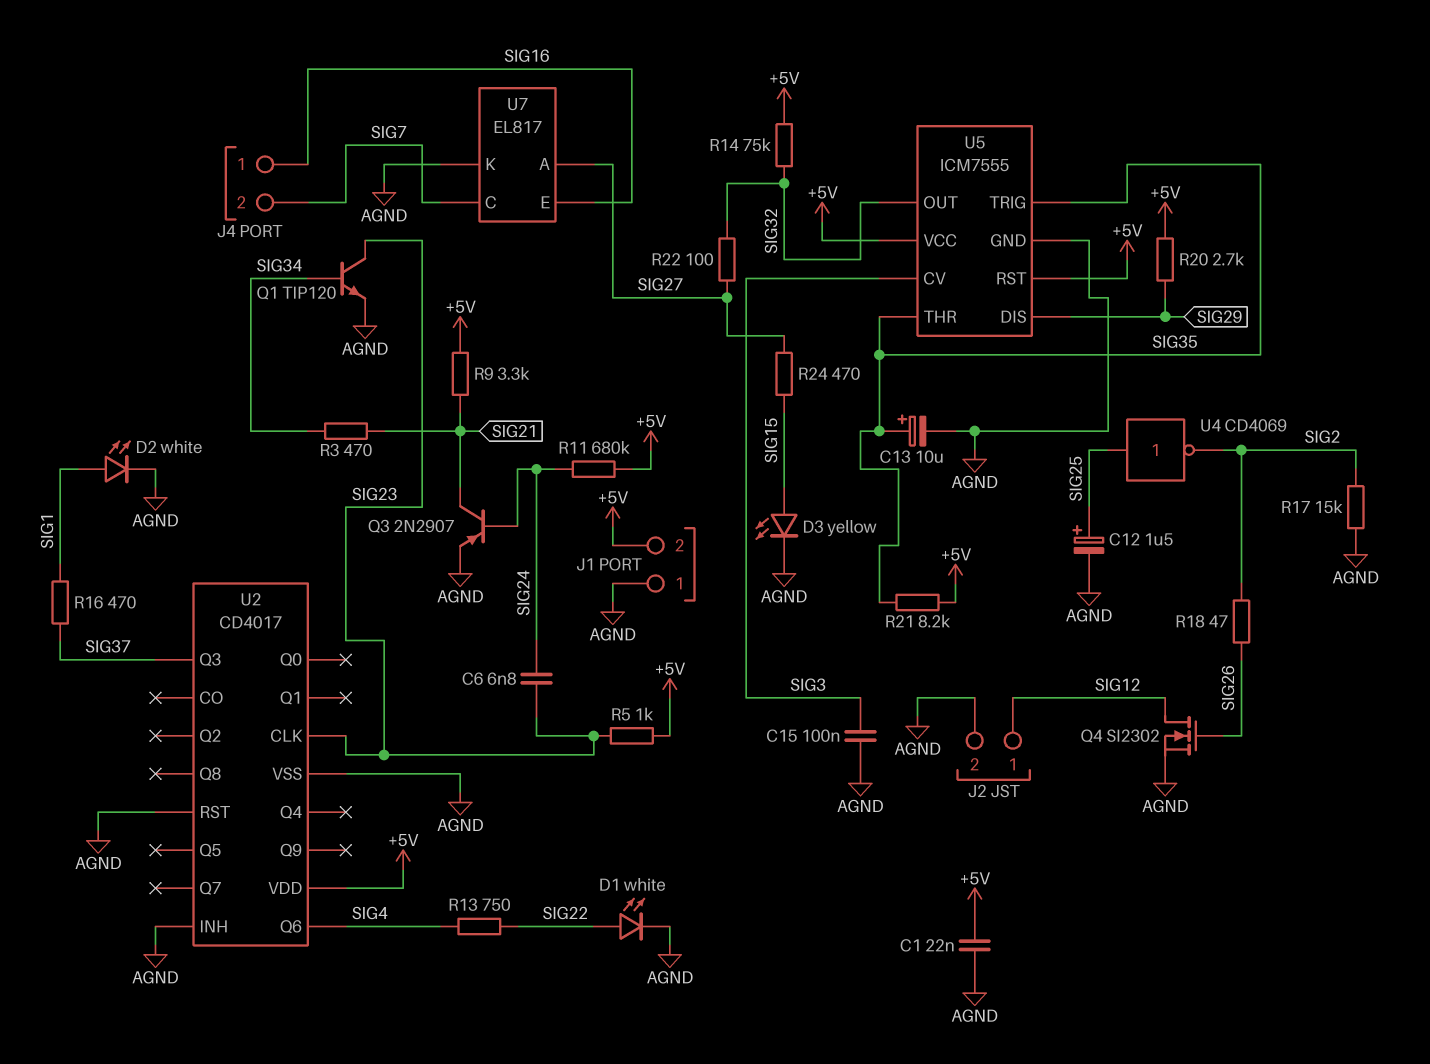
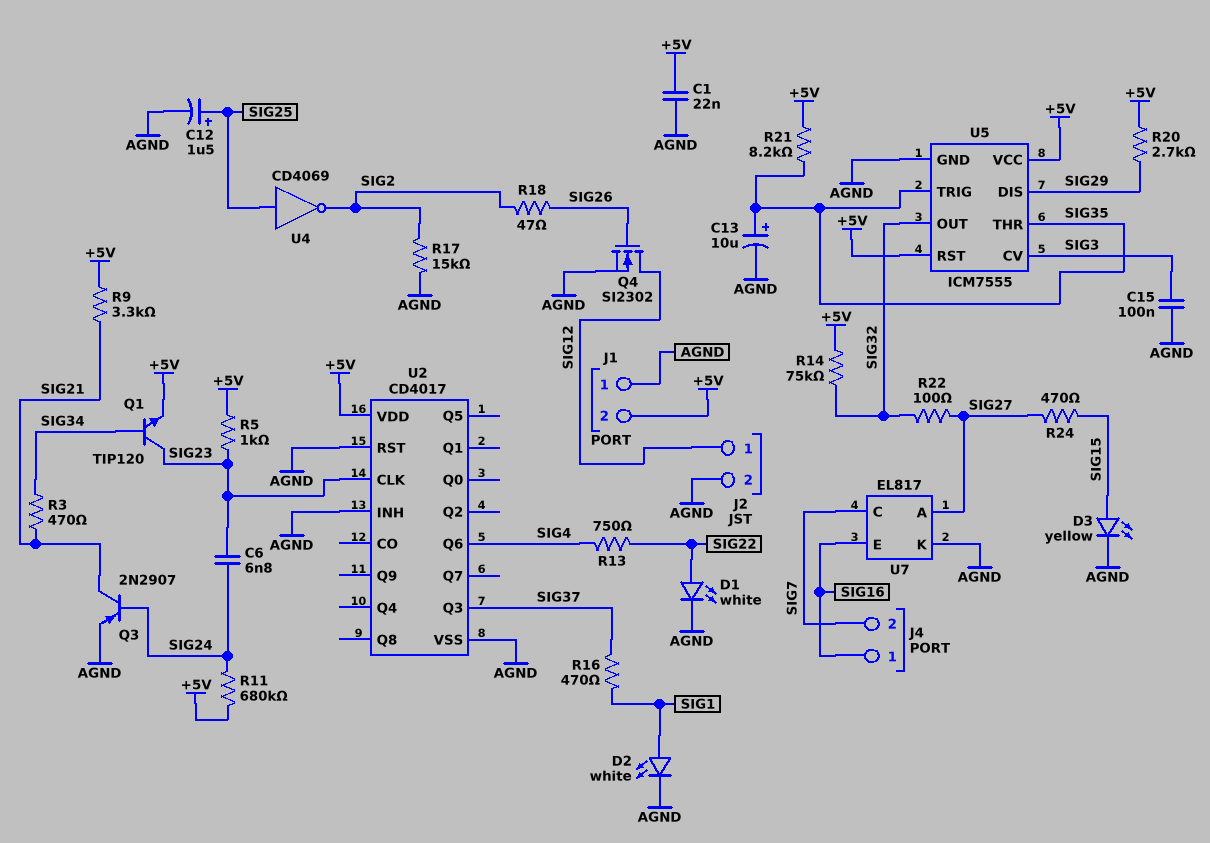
Q1: NPN TIP120 (B SIG34, C SIG23, E AGND) -> NPN TIP120 (B SIG34, C SIG23, E +5V)

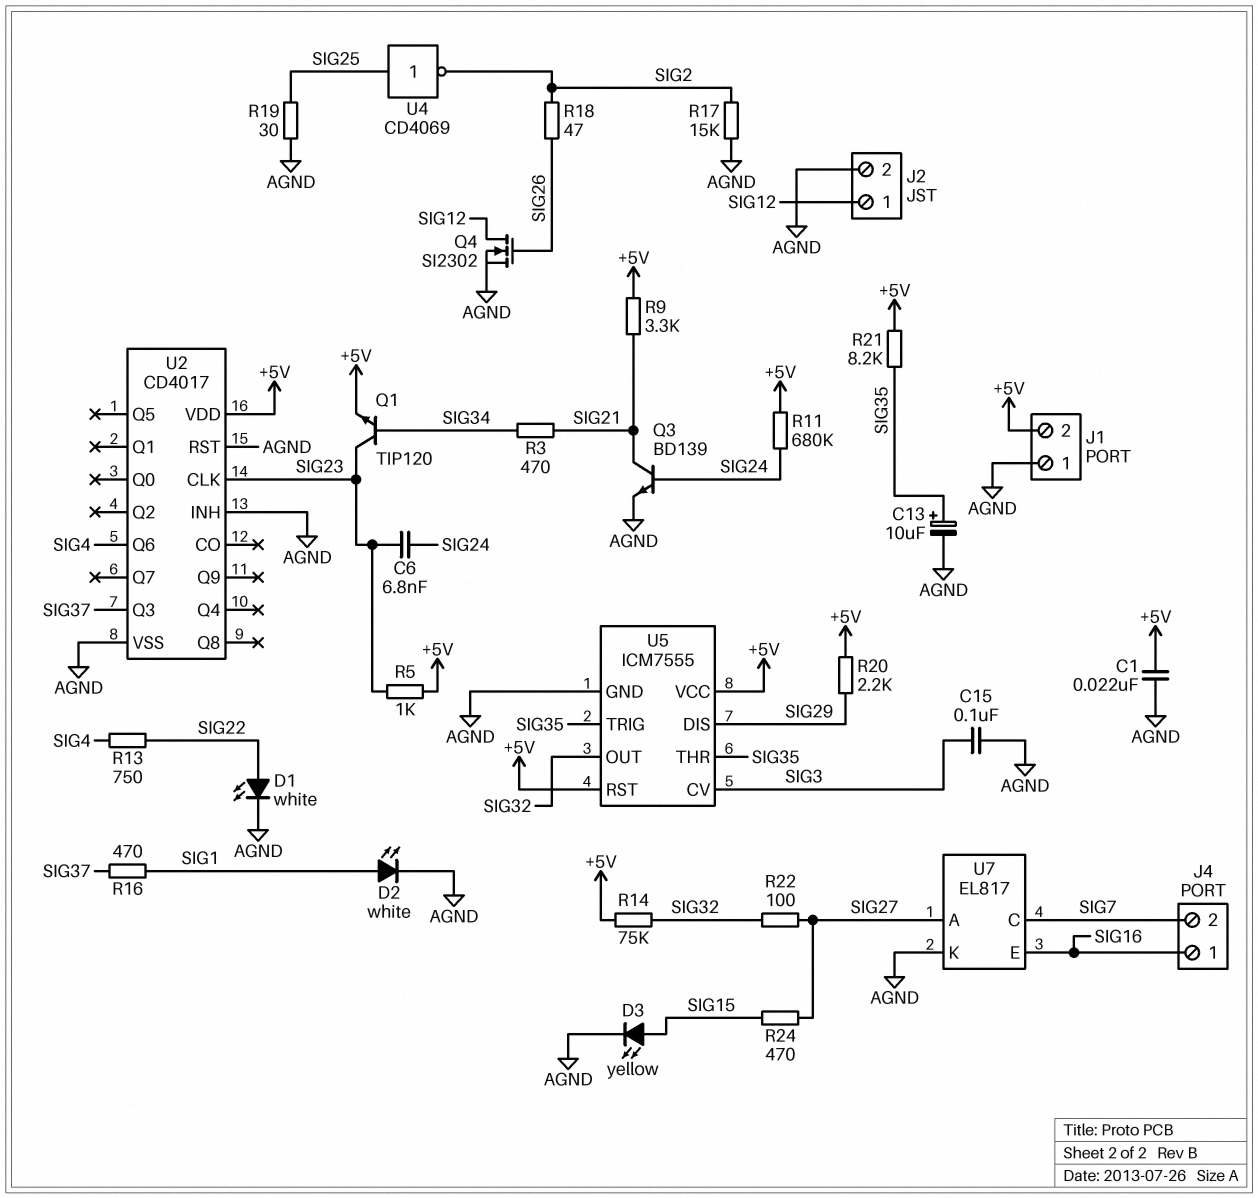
C12: 1.5uF (plus SIG25, minus AGND) -> none
Q3: PNP 2N2907 (B SIG24, C SIG21, E AGND) -> NPN BD139 (B SIG24, C SIG21, E AGND)
R19: none -> 30 (AGND, SIG25)
R20: 2.7k (+5V, SIG29) -> 2.2k (+5V, SIG29)

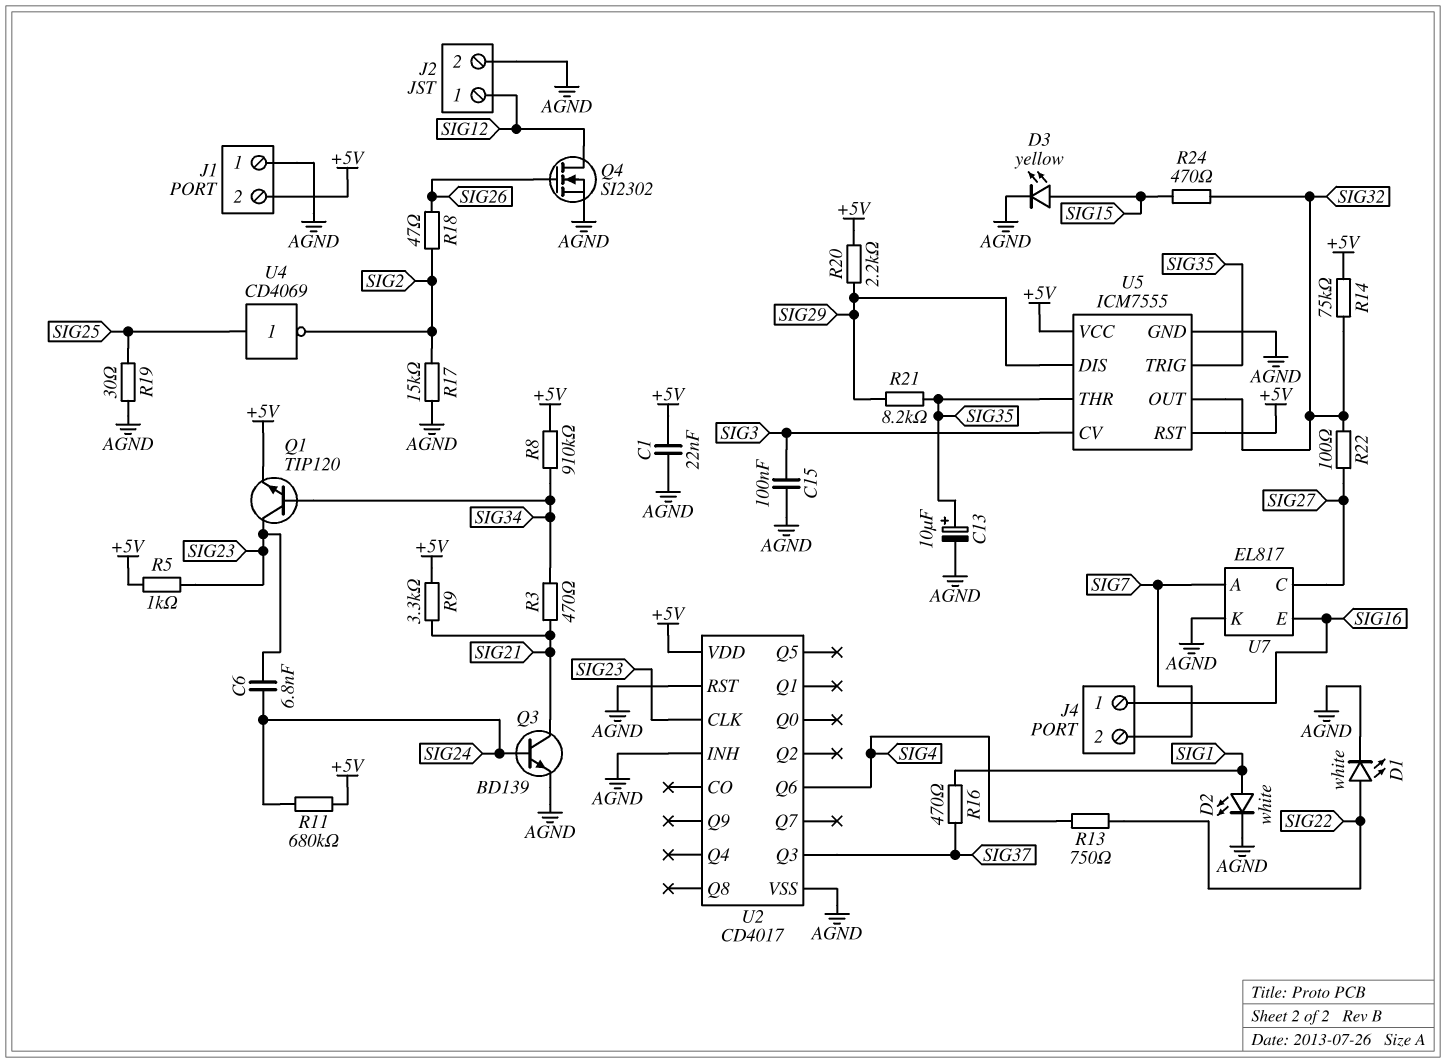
R8: none -> 910k (+5V, SIG34)
R21: 8.2k (+5V, SIG35) -> 8.2k (SIG29, SIG35)
R24: 470 (SIG15, SIG27) -> 470 (SIG15, SIG32)
U7 pin A: SIG27 -> SIG7
U7 pin C: SIG7 -> SIG27

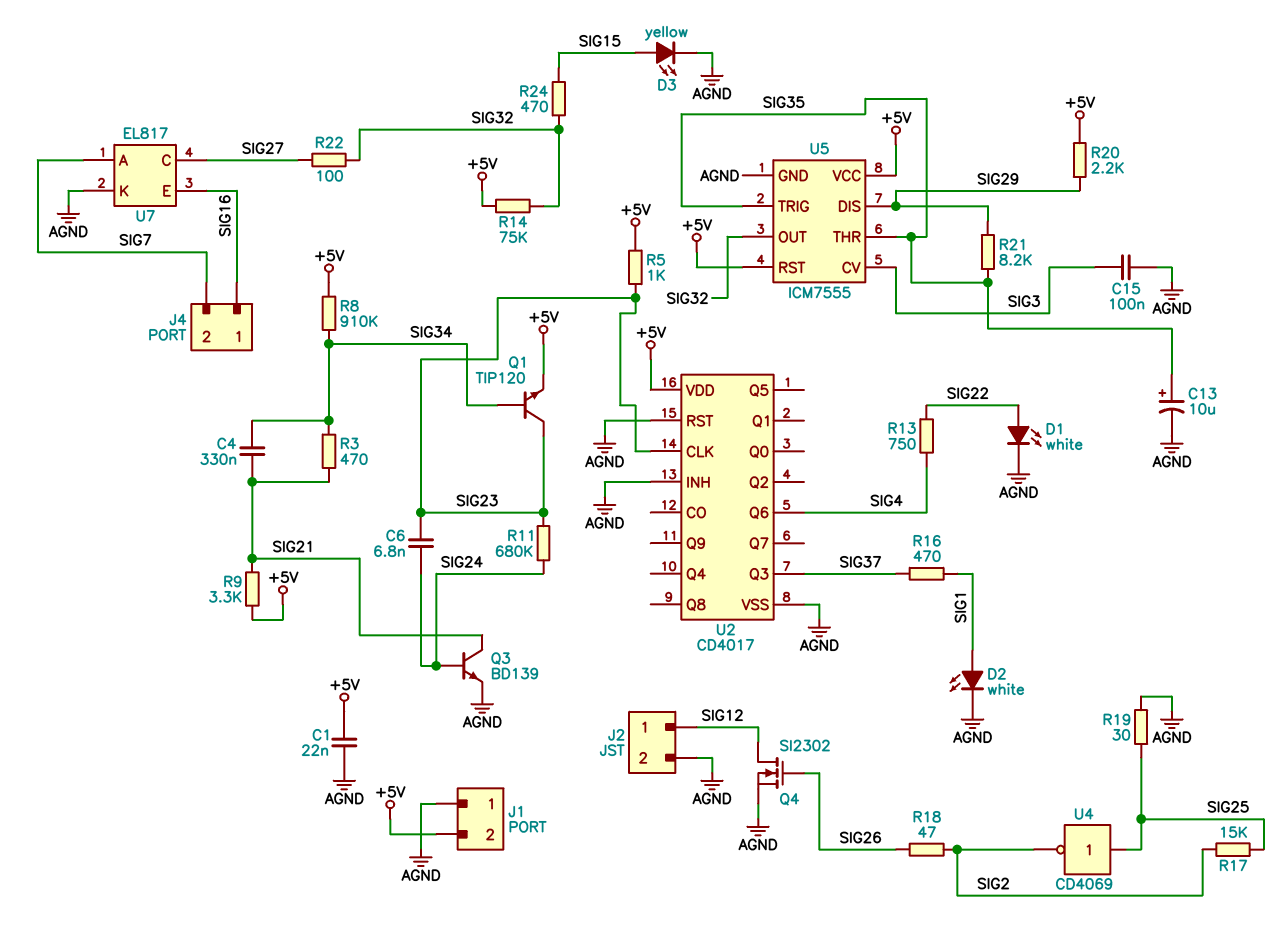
C4: none -> 330nF (SIG21, SIG34)
R11: 680k (+5V, SIG24) -> 680k (SIG23, SIG24)
R17: 15k (AGND, SIG2) -> 15k (SIG2, SIG25)

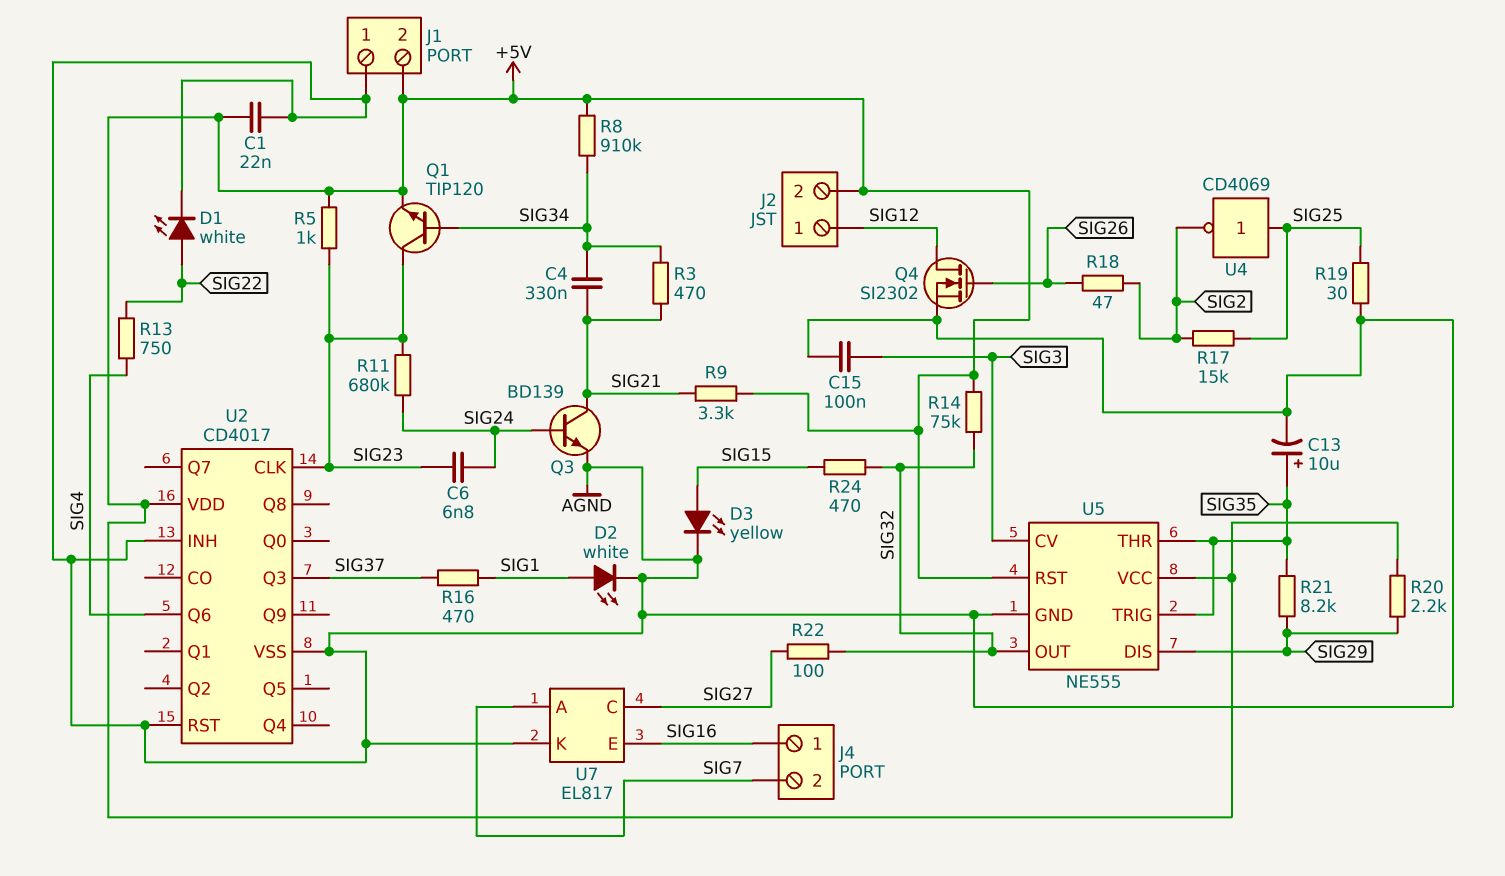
J2 pin 2: AGND -> +5V
U5: ICM7555 -> NE555

